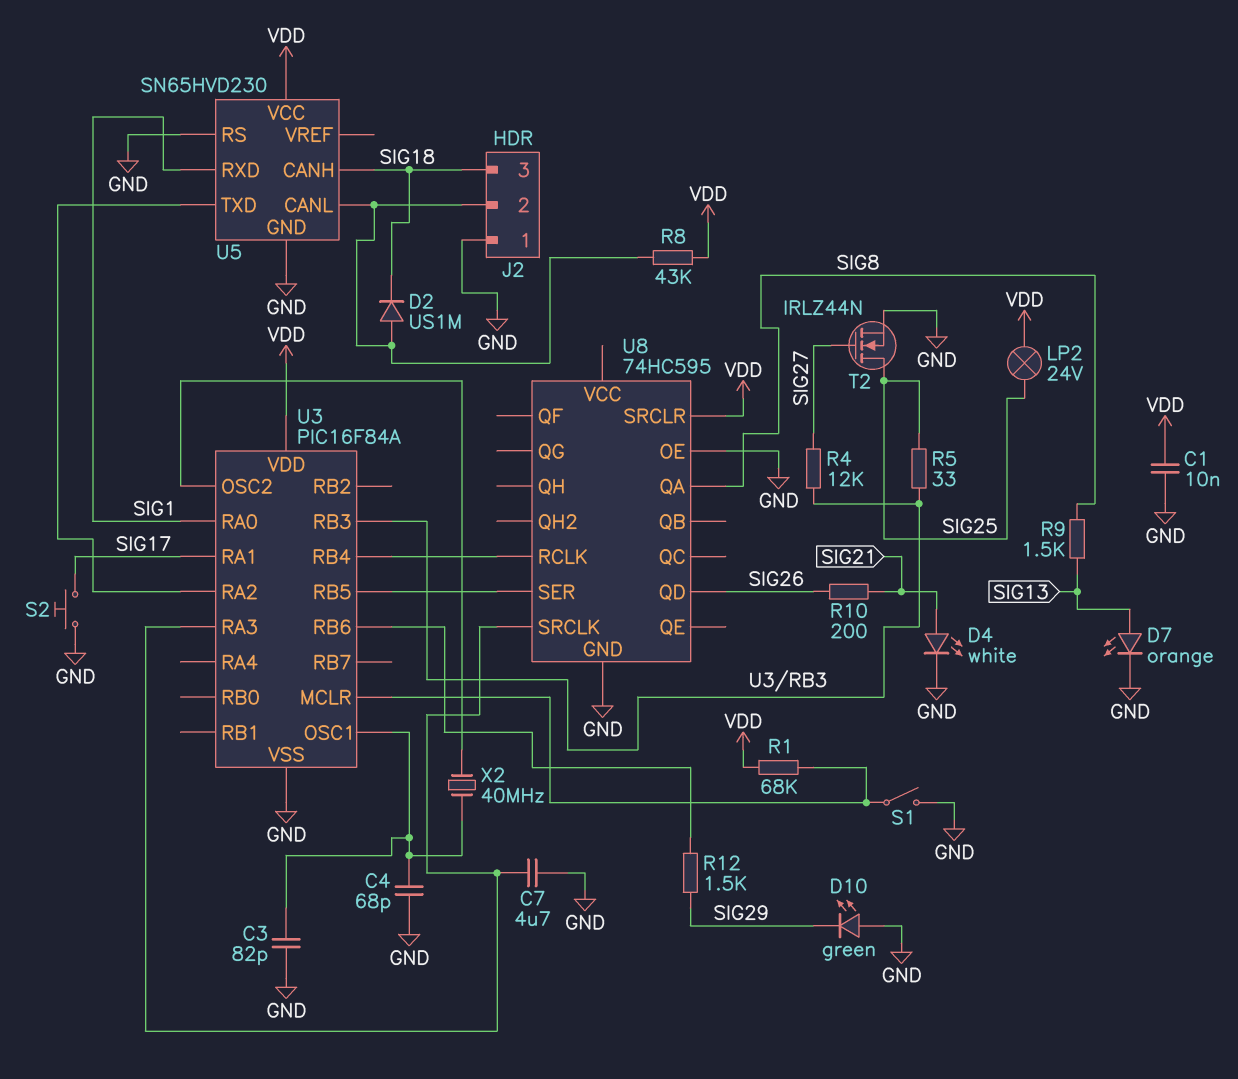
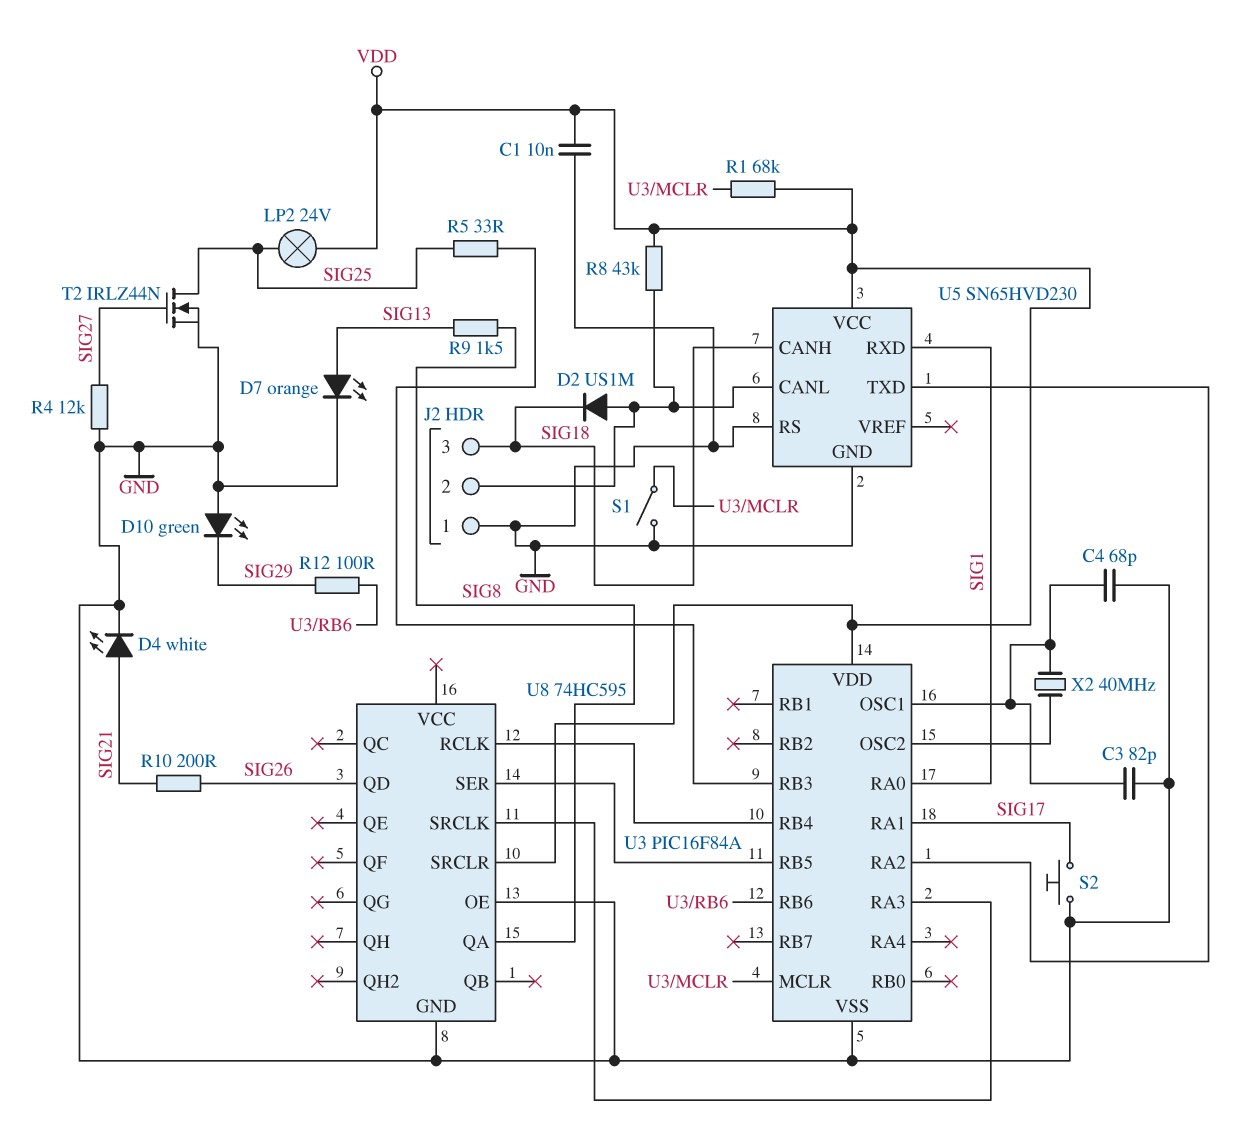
C7: 4.7uF (GND, U3/RA3) -> none
R4: 12k (SIG27, U3/RB3) -> 12k (GND, SIG27)
R12: 1.5k (SIG29, U3/RB6) -> 100 (SIG29, U3/RB6)

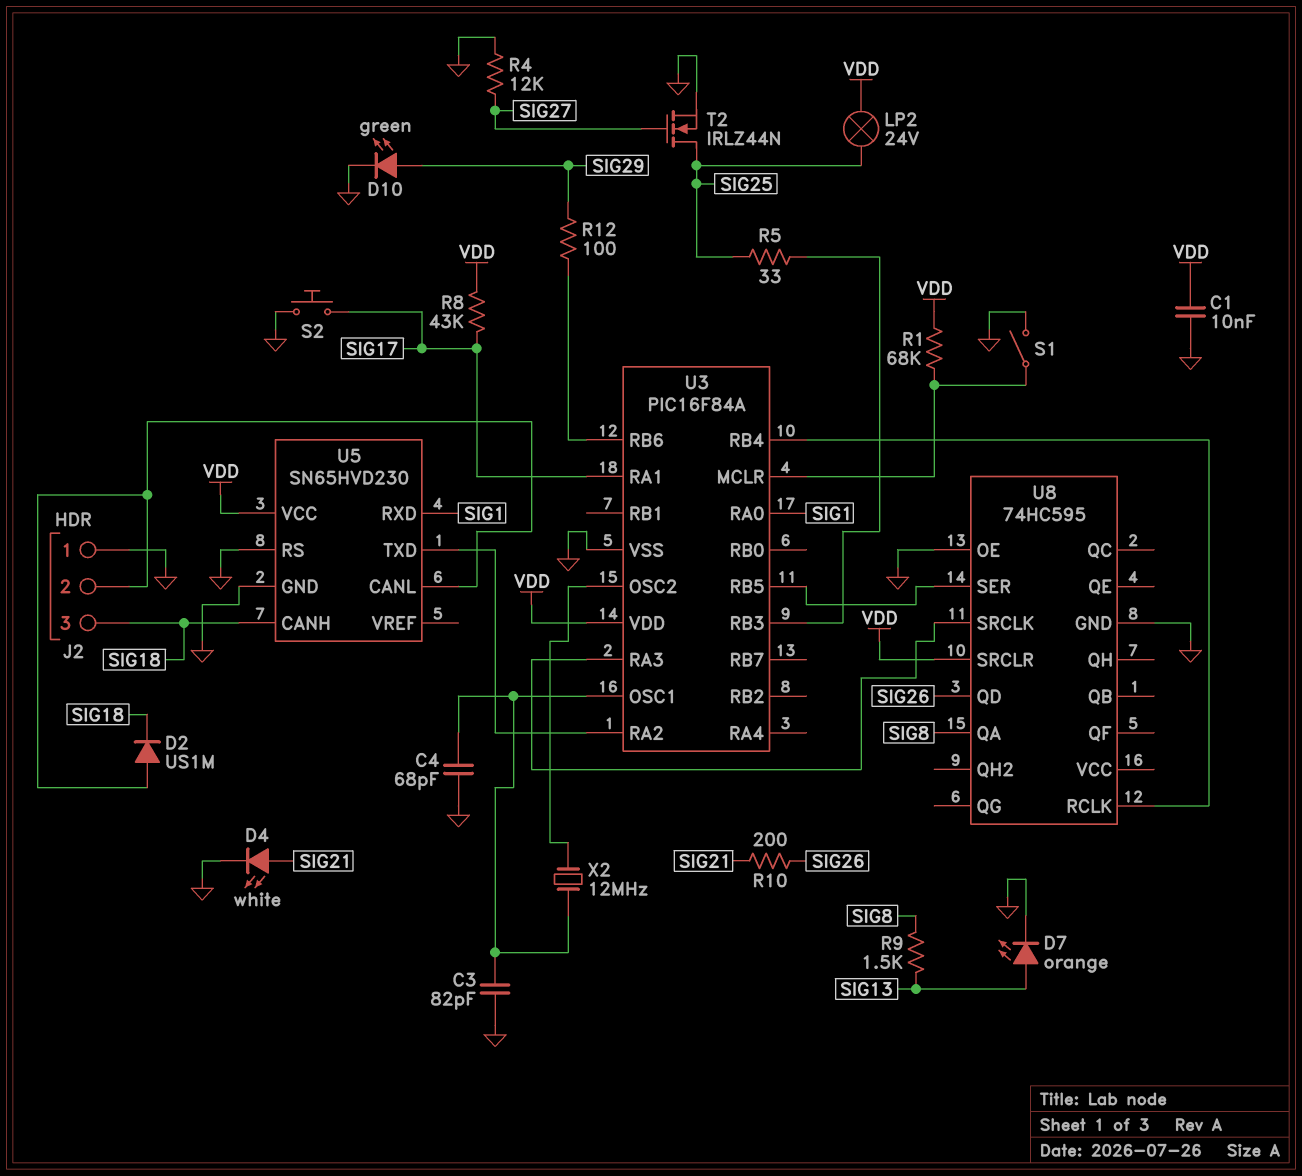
D10: LED green (A GND, K SIG29) -> LED green (A SIG29, K GND)
R8: 43k (J2/2, VDD) -> 43k (SIG17, VDD)
X2: 40MHz (U3/OSC1, U3/OSC2) -> 12MHz (U3/OSC1, U3/OSC2)

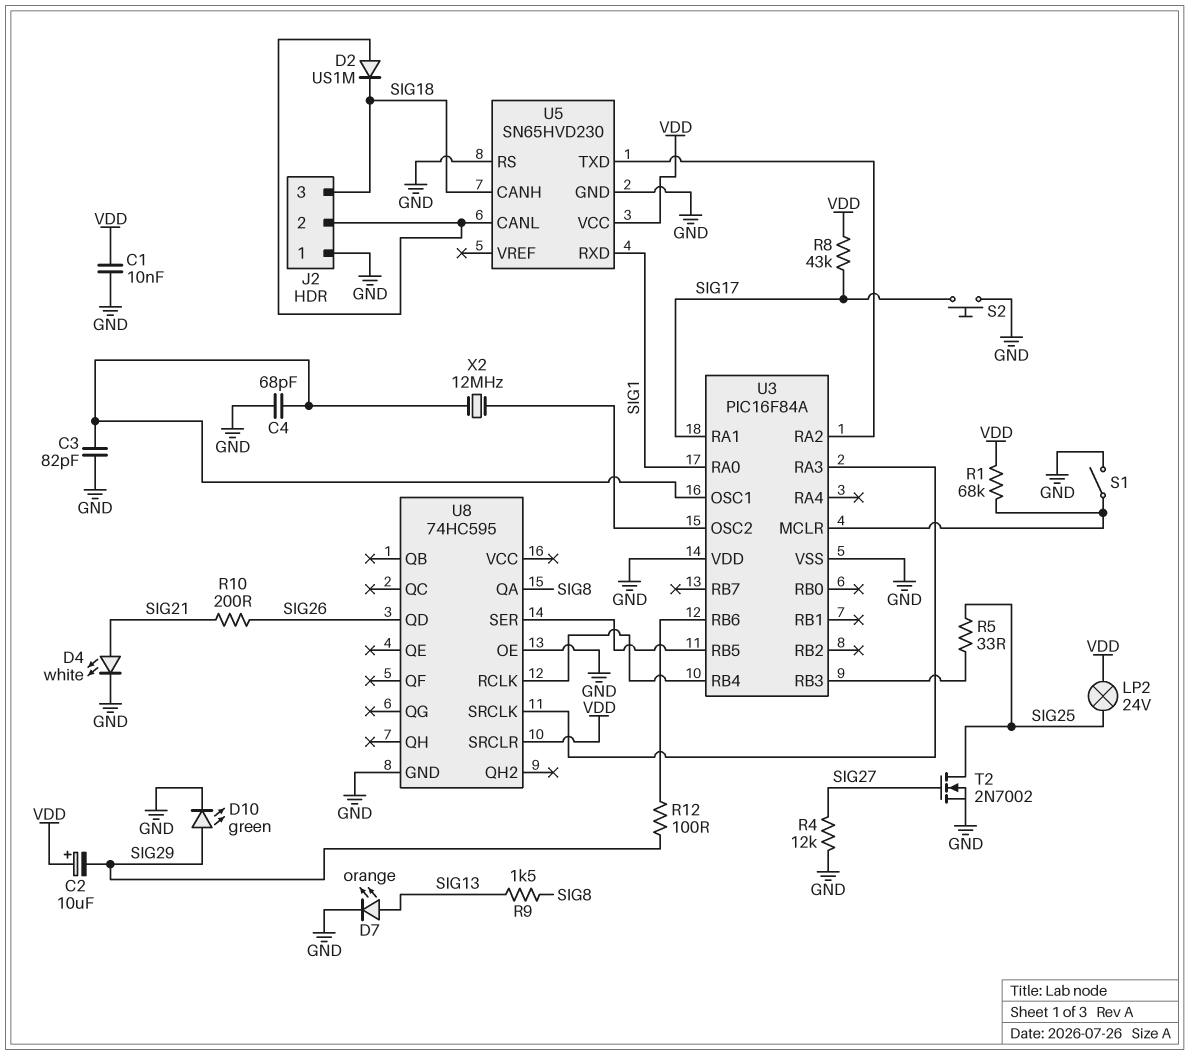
C2: none -> 10uF (plus VDD, minus SIG29)
T2: NMOS IRLZ44N (G SIG27, D SIG25, S GND) -> NMOS 2N7002 (G SIG27, D SIG25, S GND)
U3 pin VDD: VDD -> GND

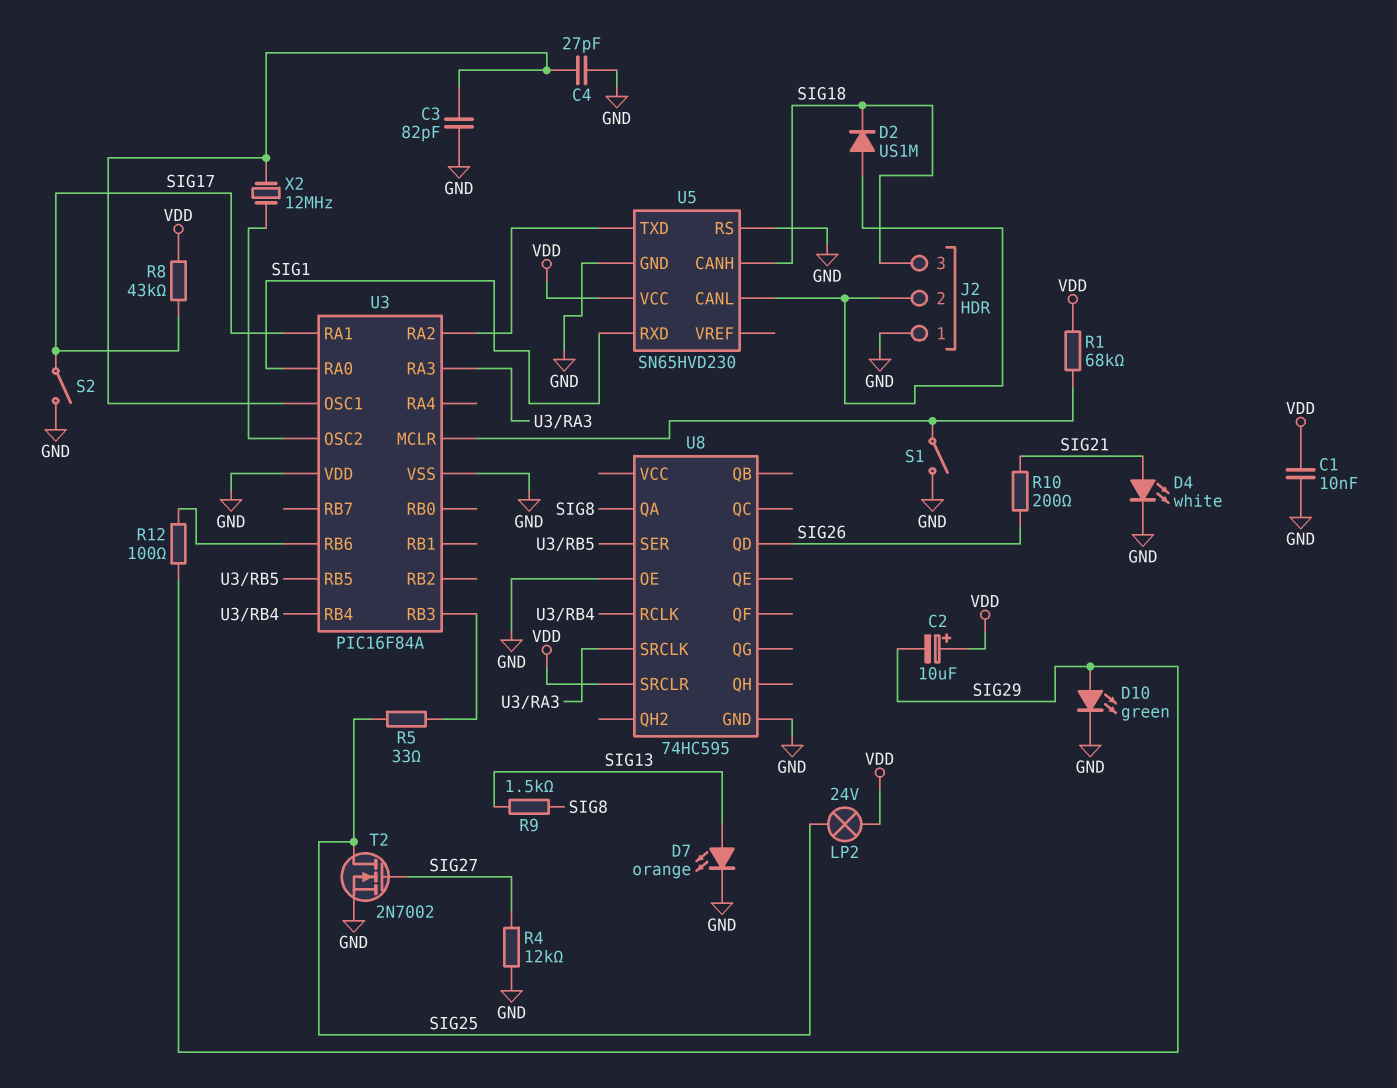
C4: 68pF (GND, U3/OSC1) -> 27pF (GND, U3/OSC1)
S2: button (GND, SIG17) -> switch (GND, SIG17)

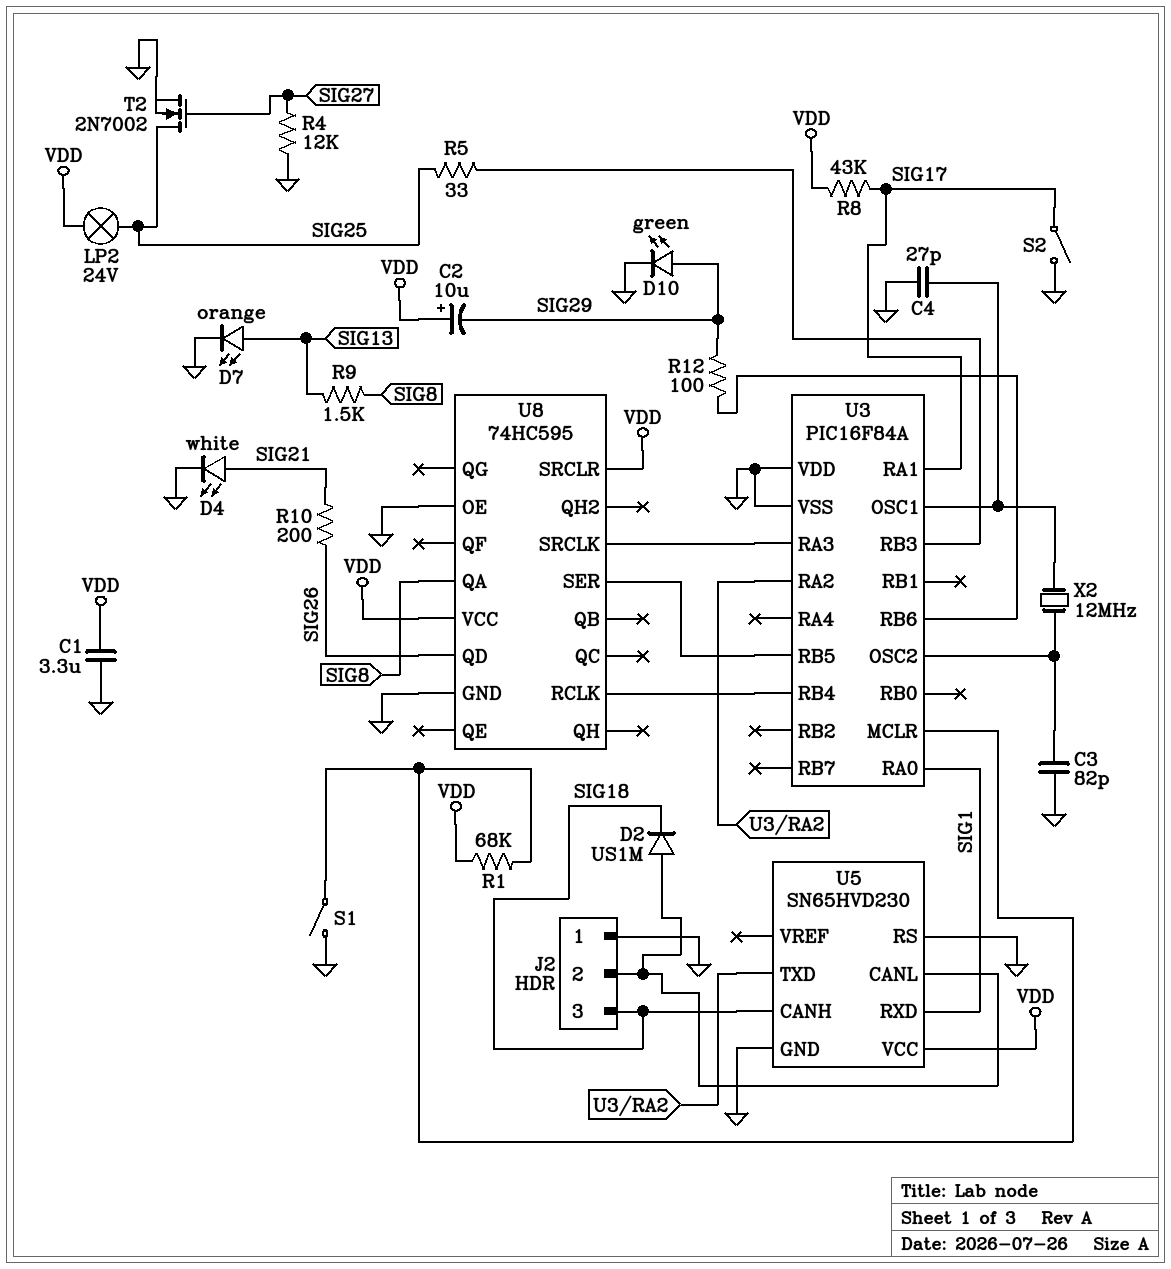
C1: 10nF (GND, VDD) -> 3.3uF (GND, VDD)
C3: 82pF (GND, U3/OSC1) -> 82pF (GND, U3/OSC2)
U8 pin VCC: none -> VDD

